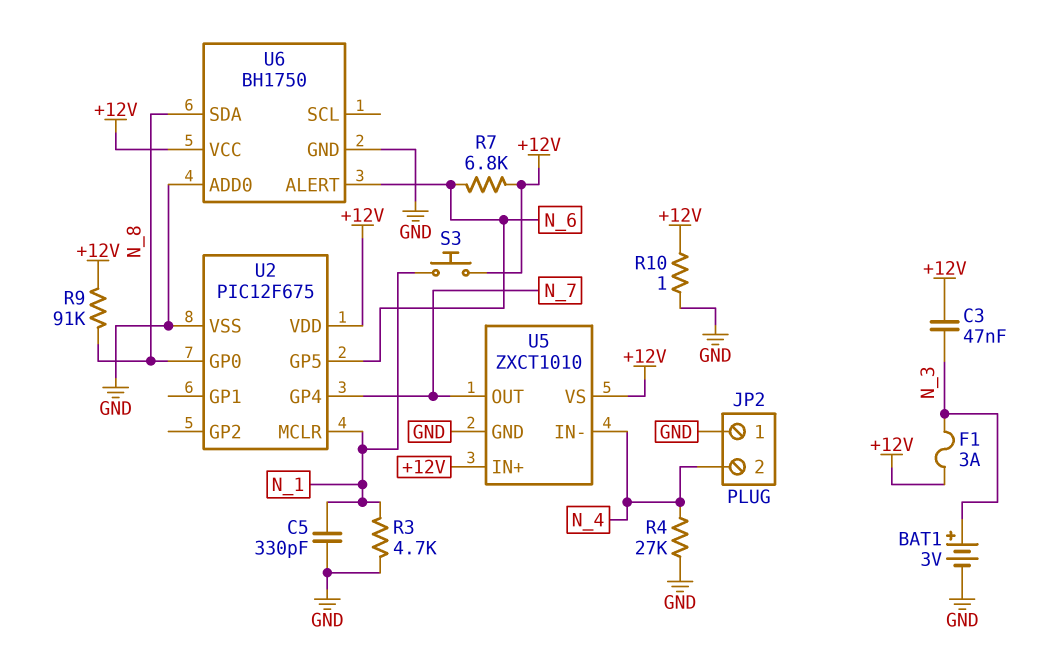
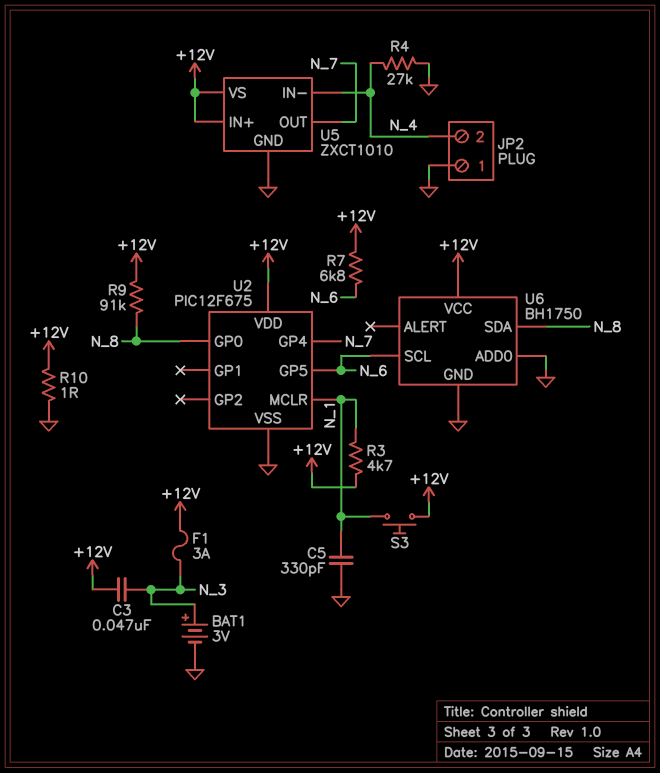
R3: 4.7k (GND, N_1) -> 4.7k (+12V, N_1)
U6 pin ALERT: N_6 -> none
U6 pin SCL: none -> N_6

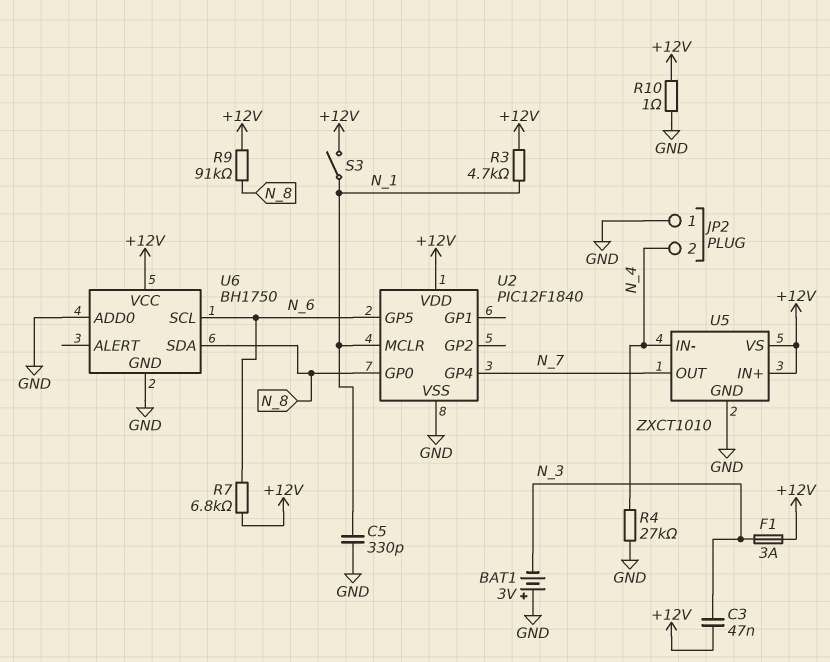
BAT1: 3V (plus N_3, minus GND) -> 3V (plus GND, minus N_3)
S3: button (+12V, N_1) -> switch (+12V, N_1)
U2: PIC12F675 -> PIC12F1840

